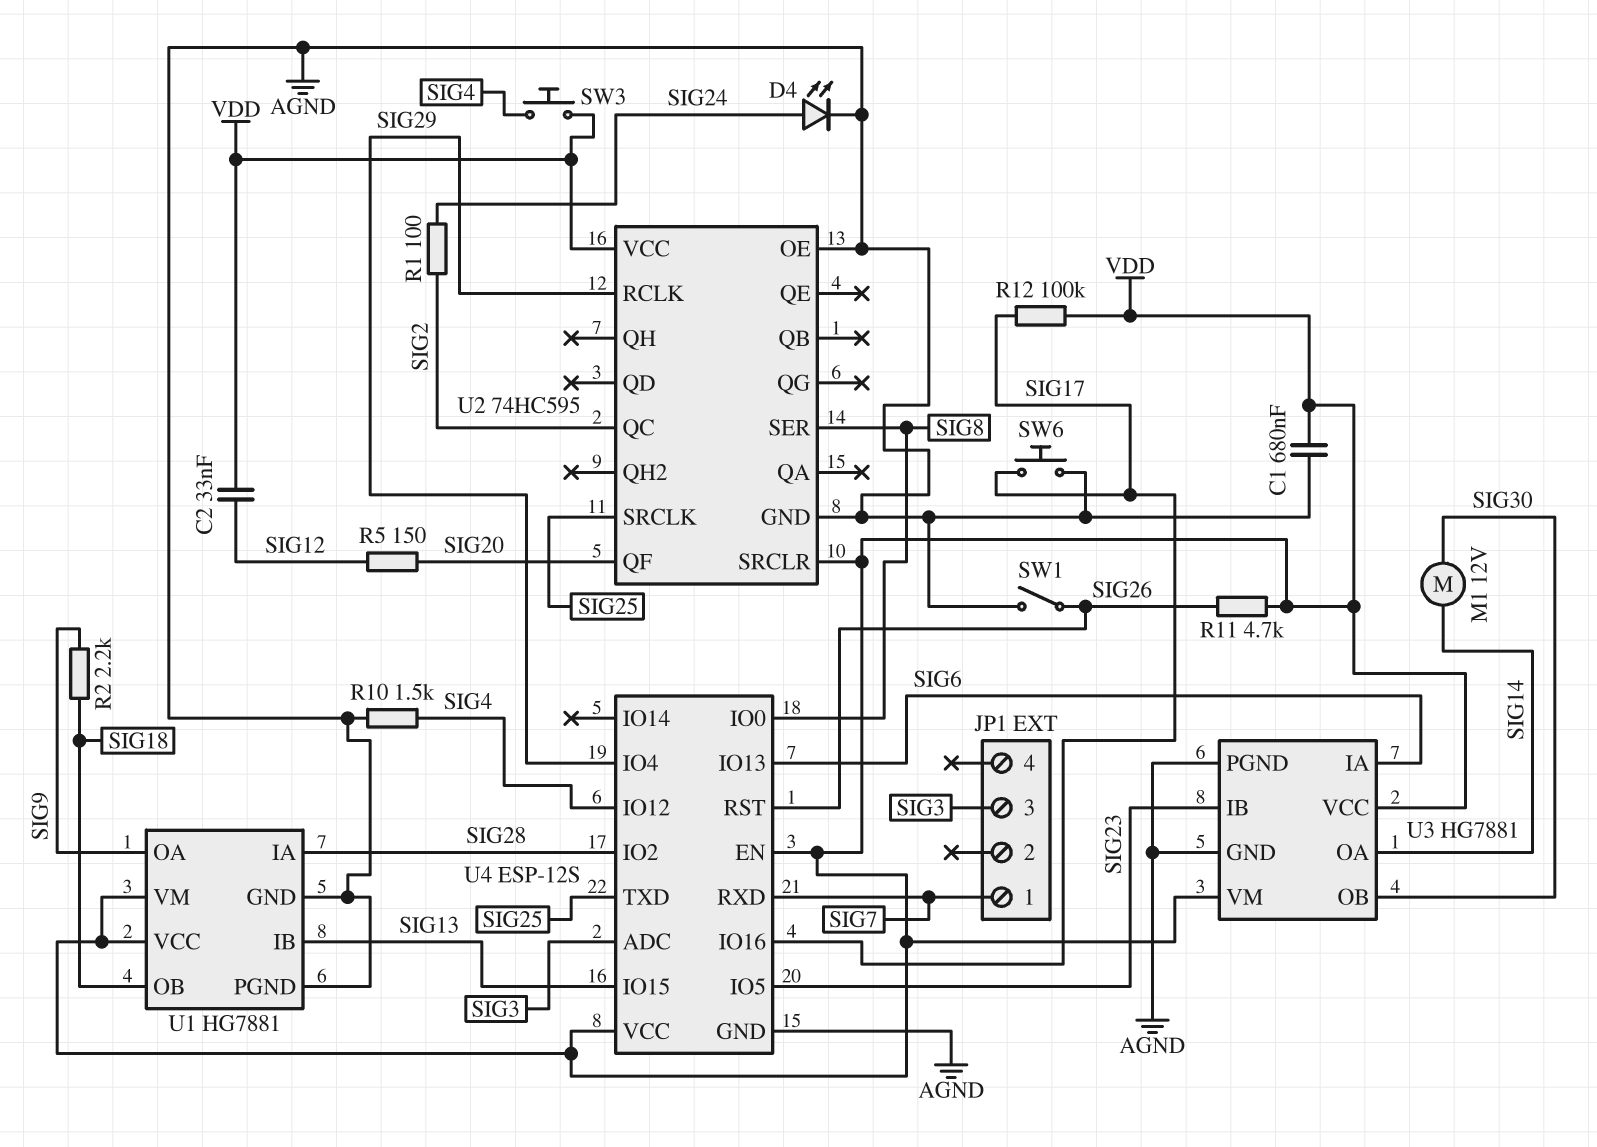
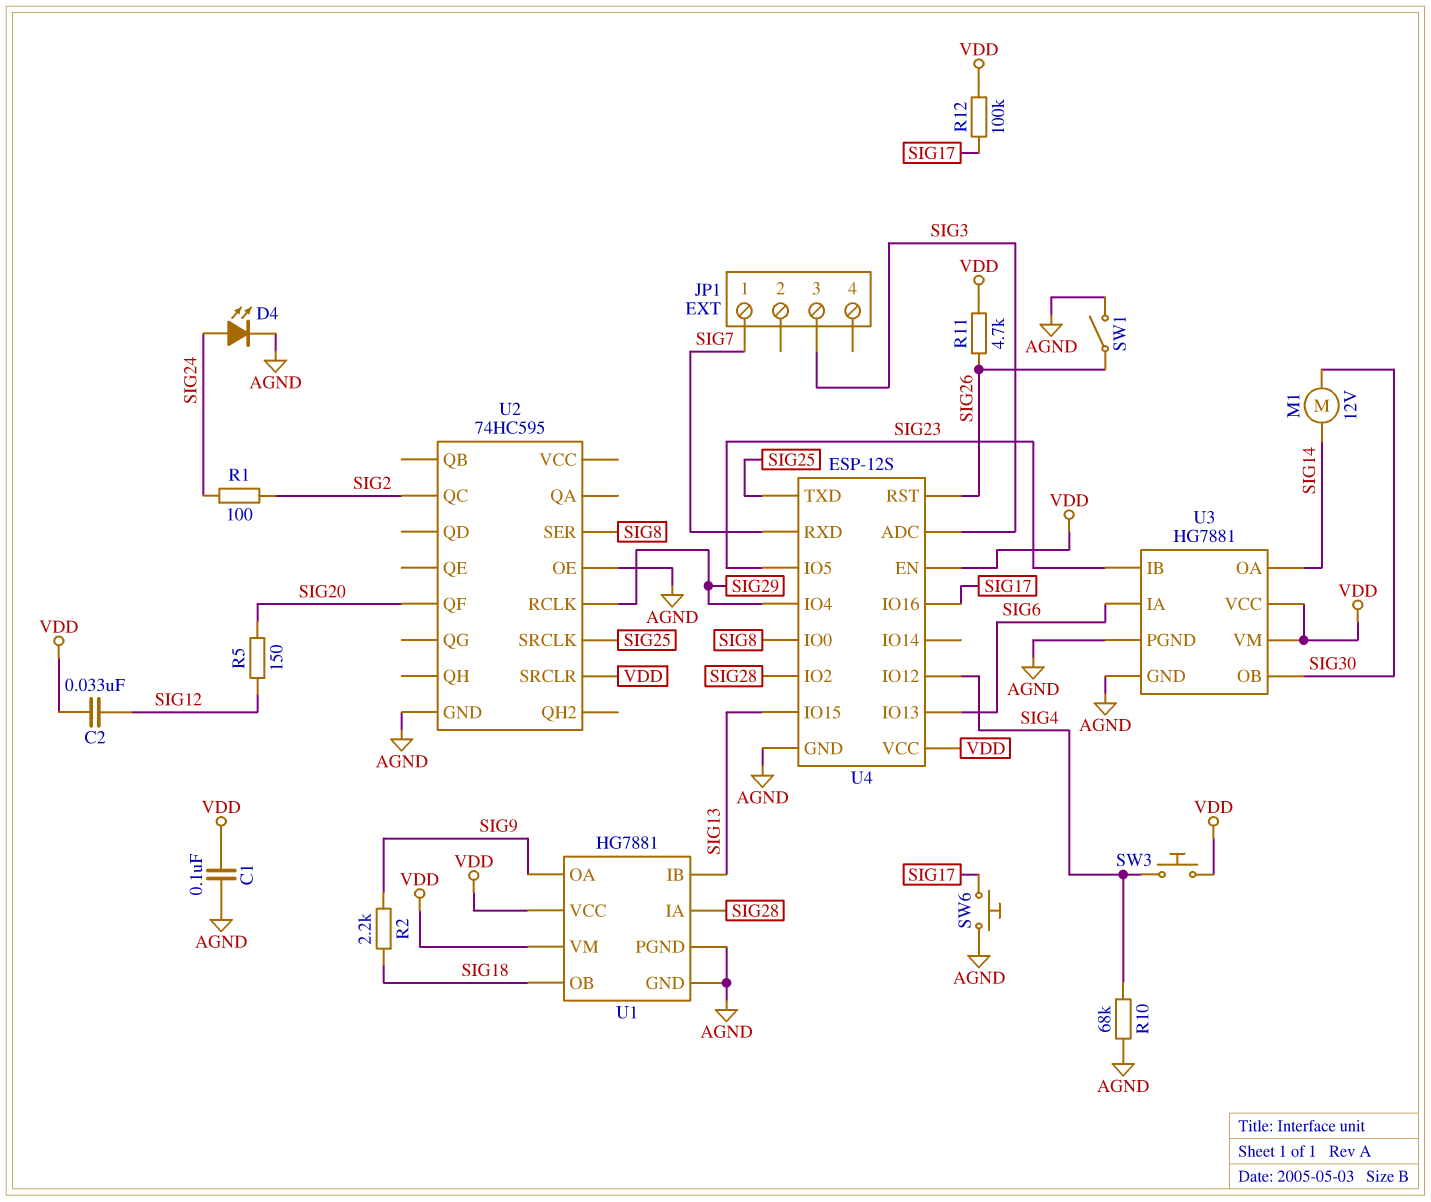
C1: 680nF (AGND, VDD) -> 100nF (AGND, VDD)
R10: 1.5k (AGND, SIG4) -> 68k (AGND, SIG4)
U2 pin VCC: VDD -> none

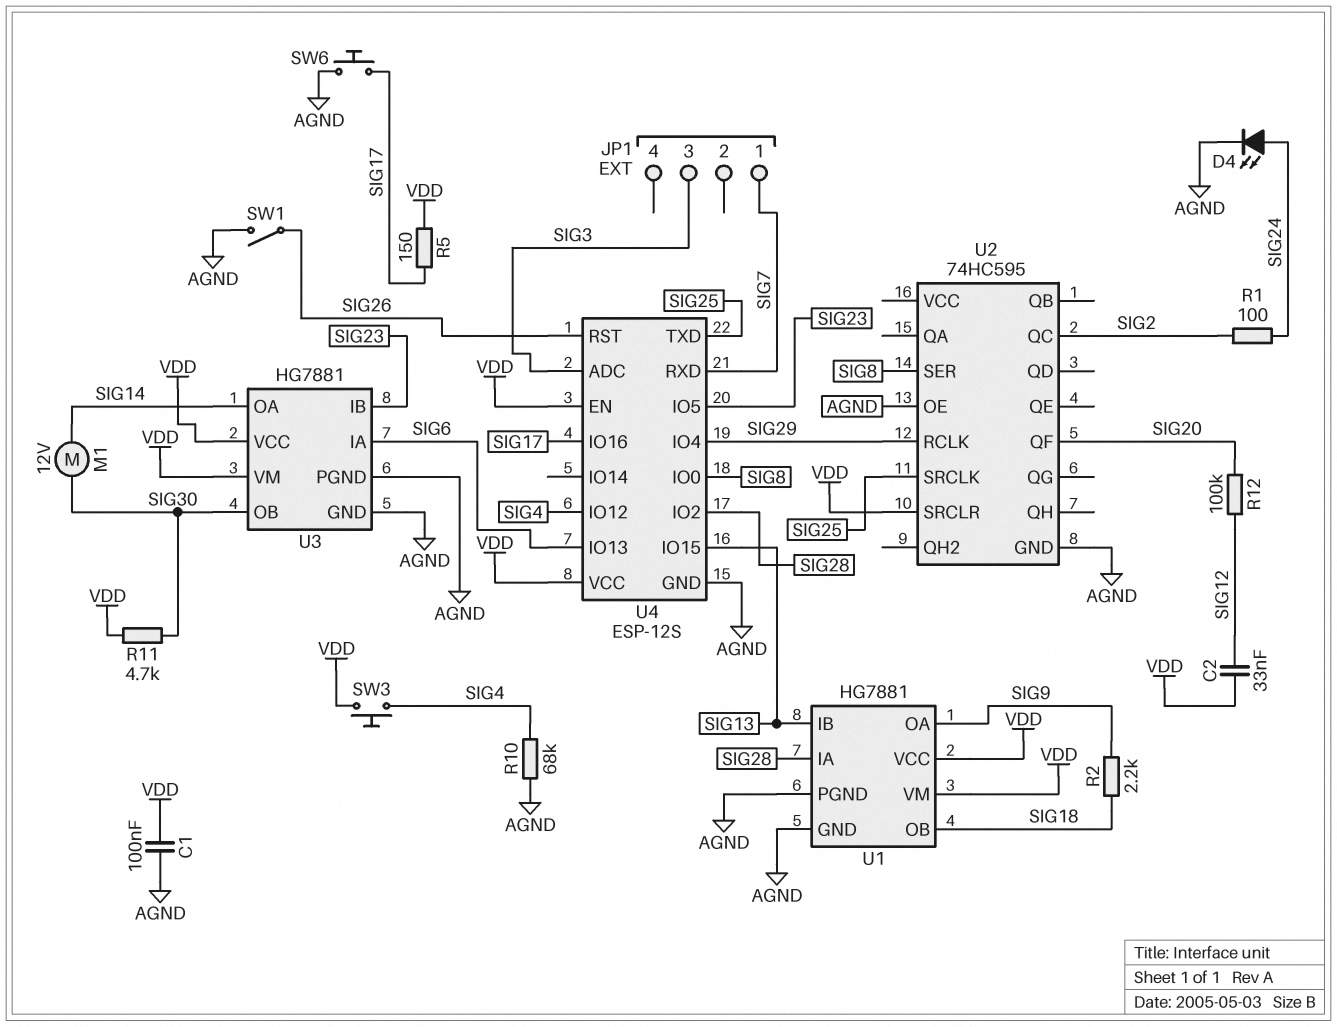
R5: 150 (SIG12, SIG20) -> 150 (SIG17, VDD)
R11: 4.7k (SIG26, VDD) -> 4.7k (SIG30, VDD)
R12: 100k (SIG17, VDD) -> 100k (SIG12, SIG20)

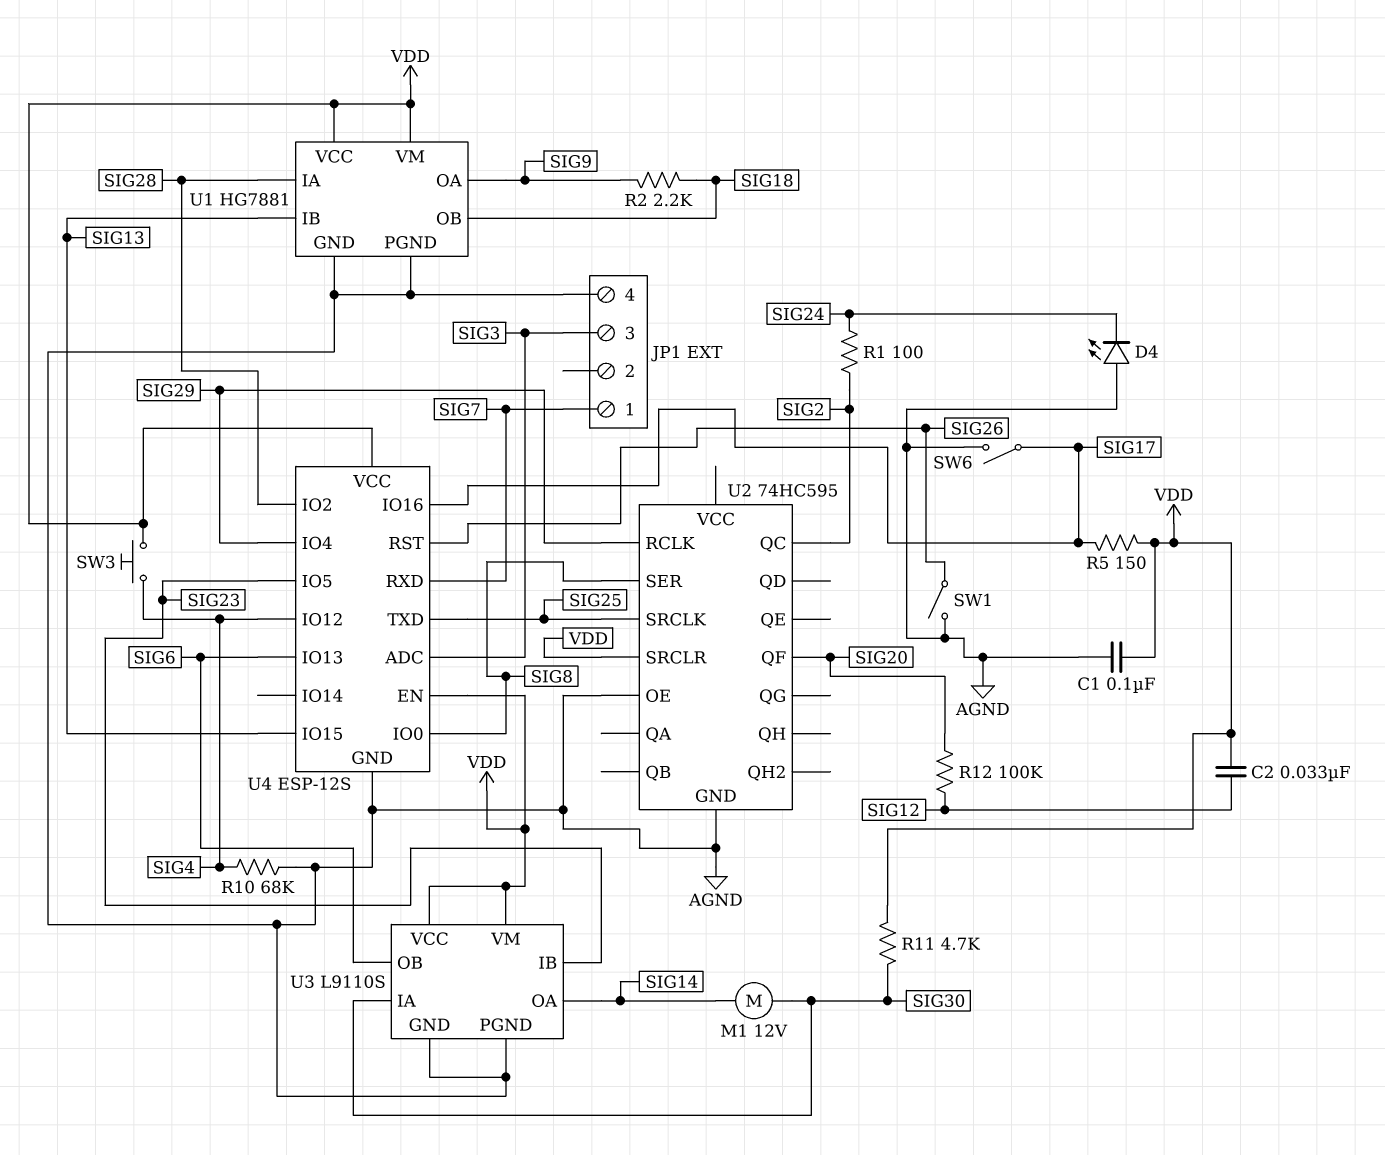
D4: LED (A SIG24, K AGND) -> LED (A AGND, K SIG24)
JP1 pin 4: none -> AGND
SW6: button (AGND, SIG17) -> switch (AGND, SIG17)
U3: HG7881 -> L9110S
U3 pin IA: SIG6 -> SIG30
U3 pin OB: SIG30 -> SIG6

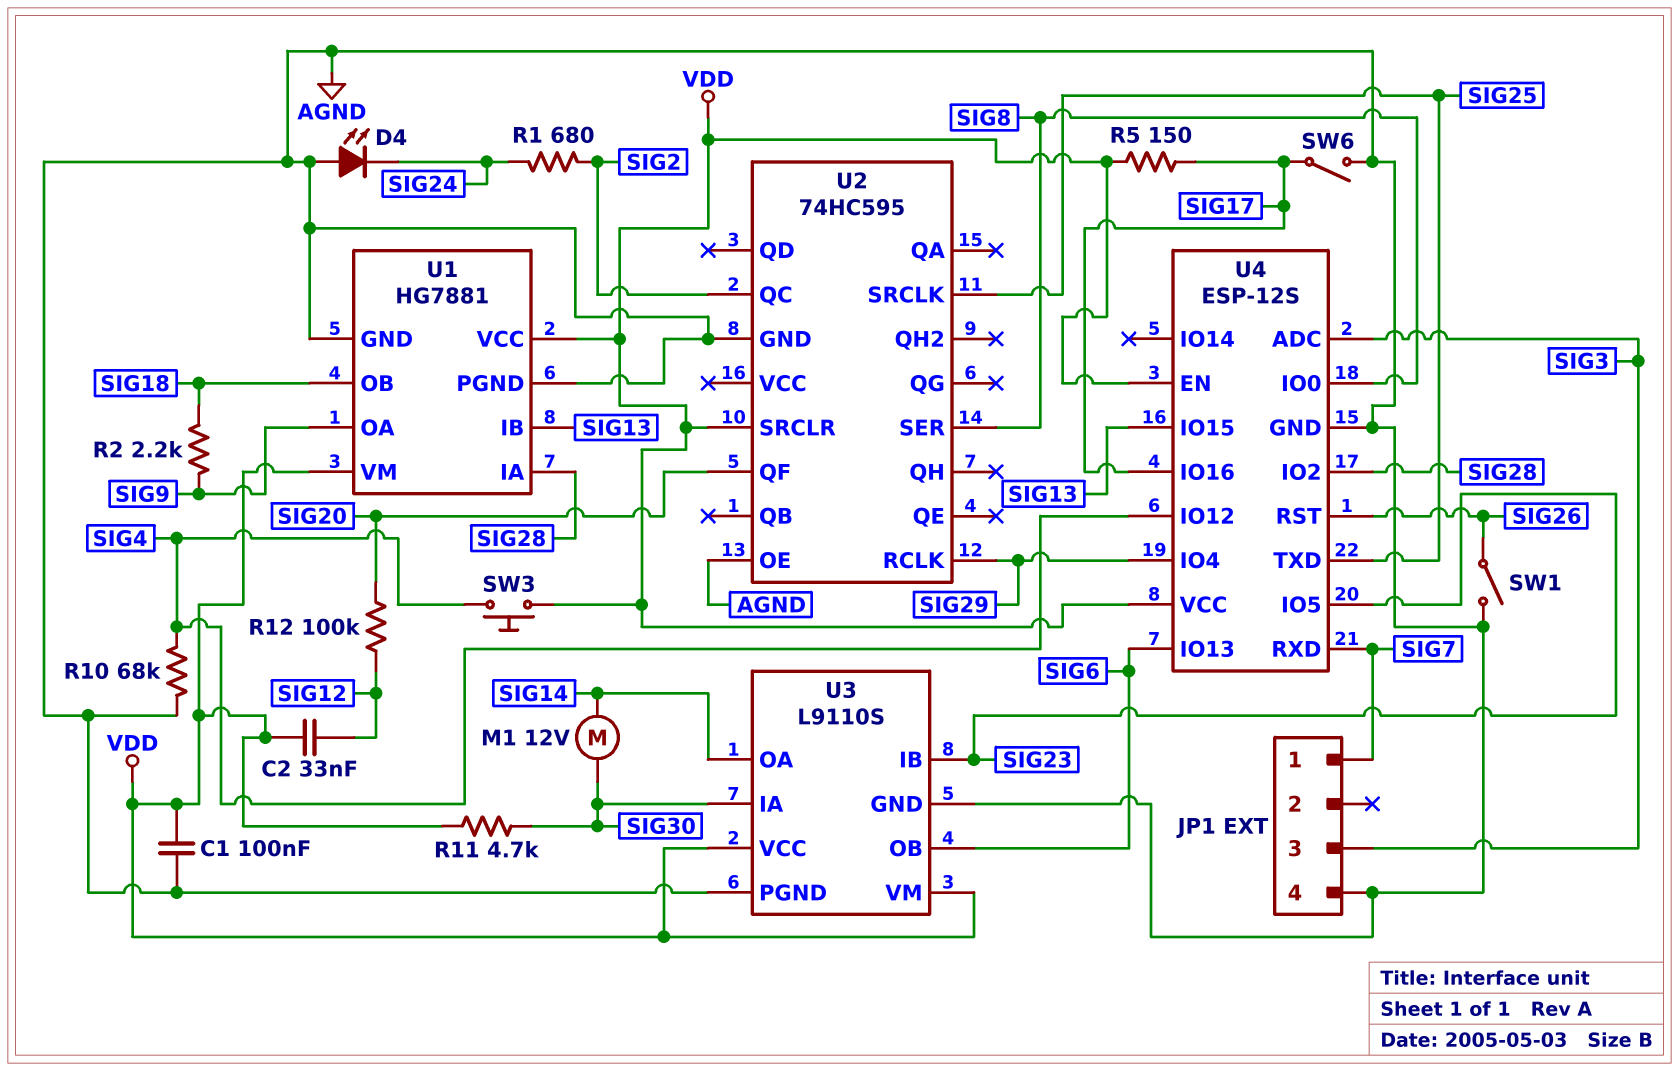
R1: 100 (SIG2, SIG24) -> 680 (SIG2, SIG24)

